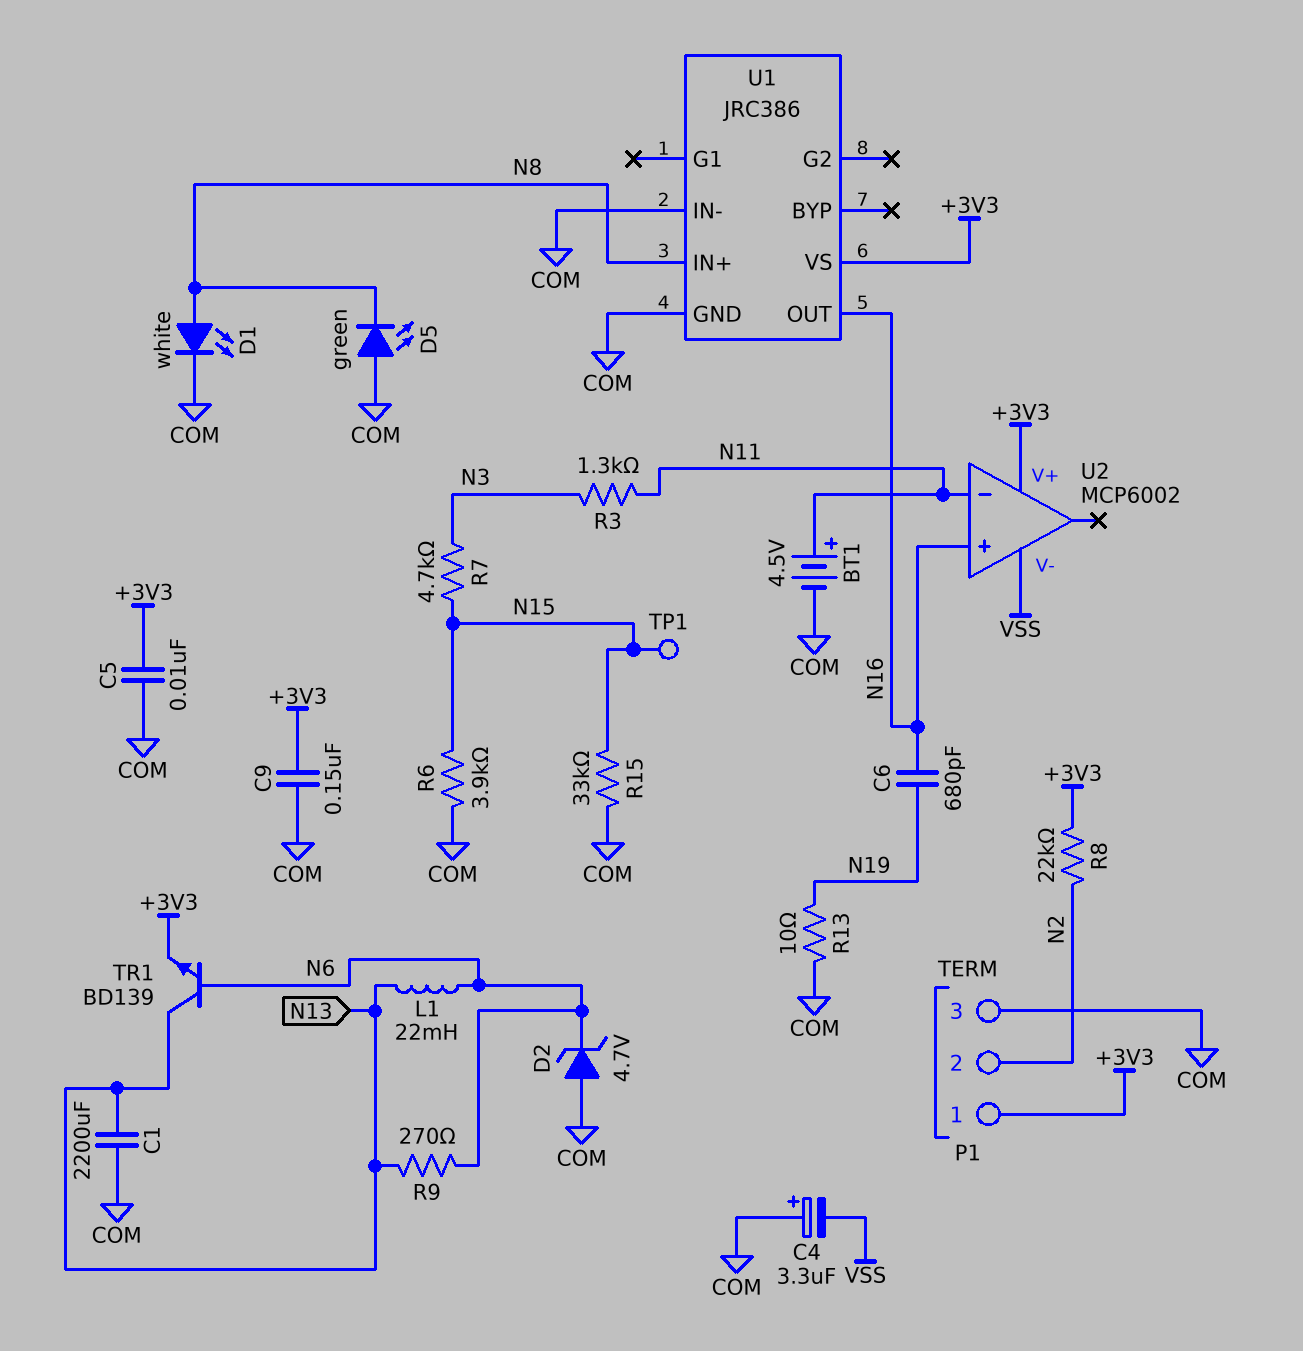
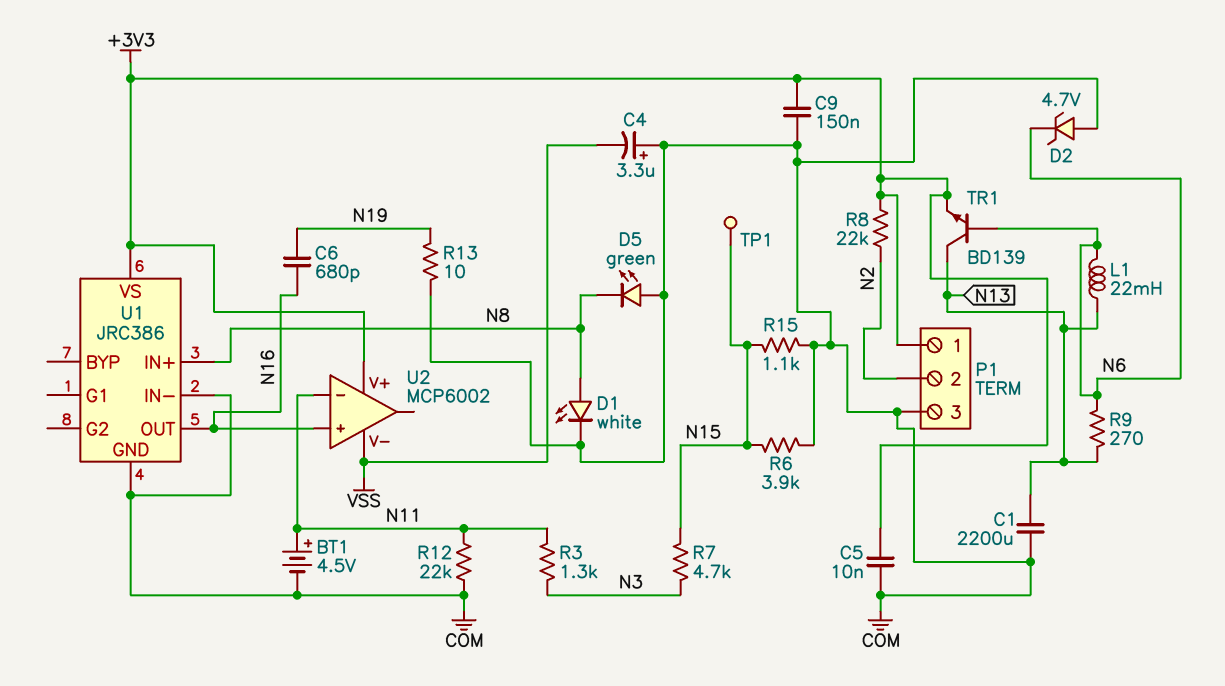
R12: none -> 22k (COM, N11)
R15: 33k (COM, N15) -> 1.1k (COM, N15)

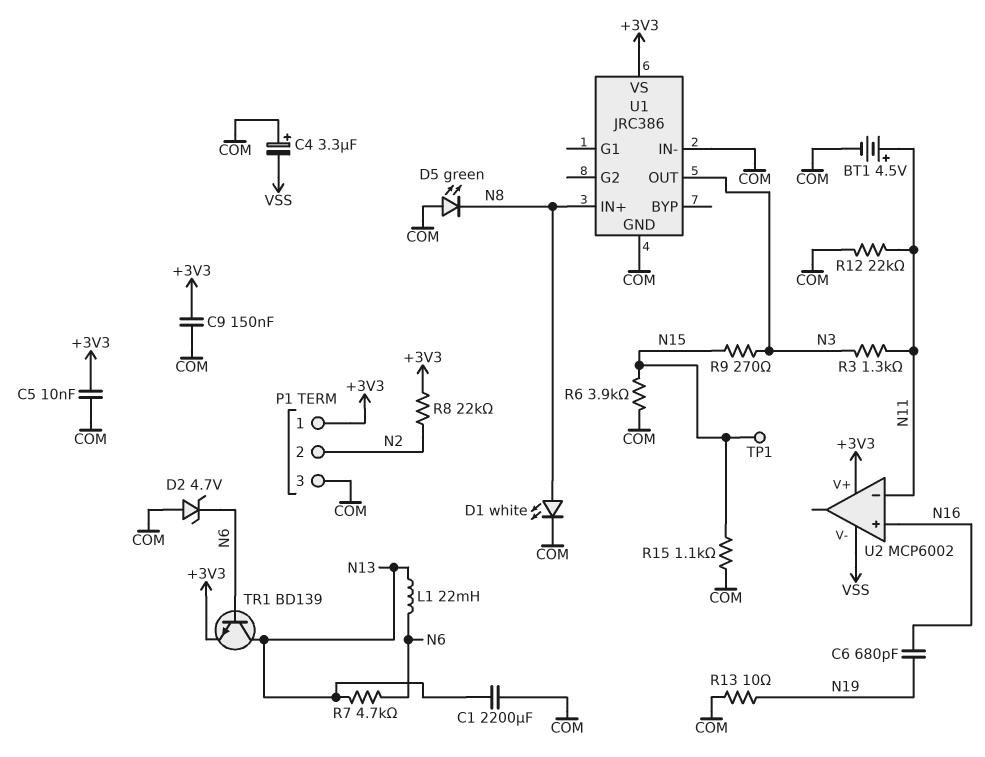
R7: 4.7k (N3, N15) -> 4.7k (N6, N13)
R9: 270 (N6, N13) -> 270 (N3, N15)
U1 pin OUT: N16 -> N3

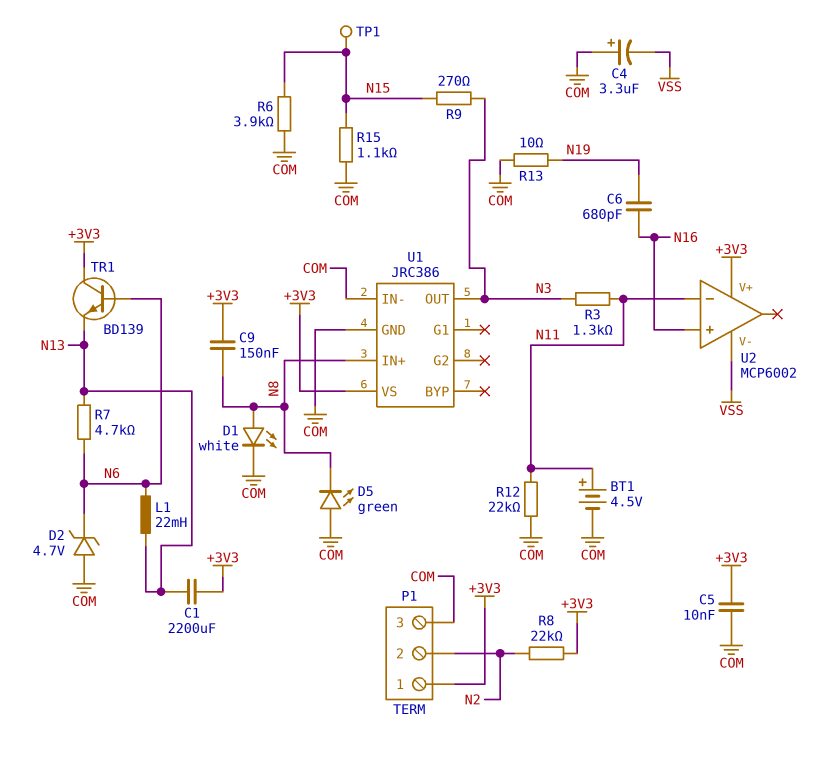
C1: 2200uF (COM, N13) -> 2200uF (+3V3, N13)
C9: 150nF (+3V3, COM) -> 150nF (+3V3, N8)
TR1: NPN BD139 (B N6, C N13, E +3V3) -> NPN BD139 (B N6, C +3V3, E N13)

